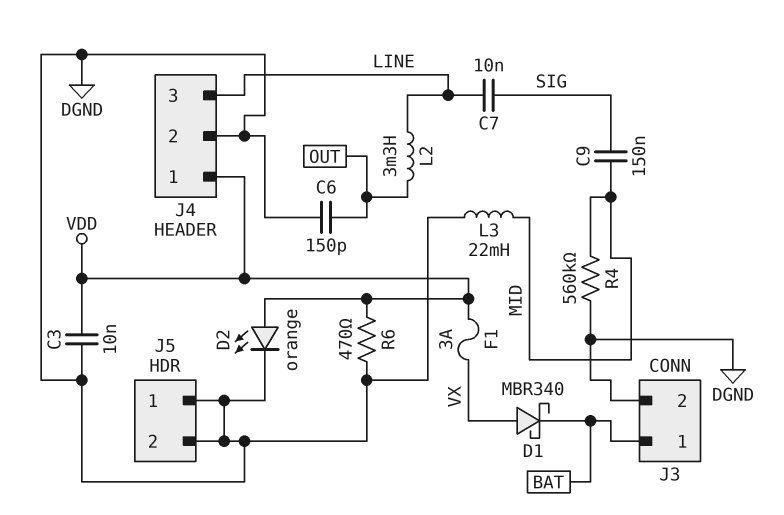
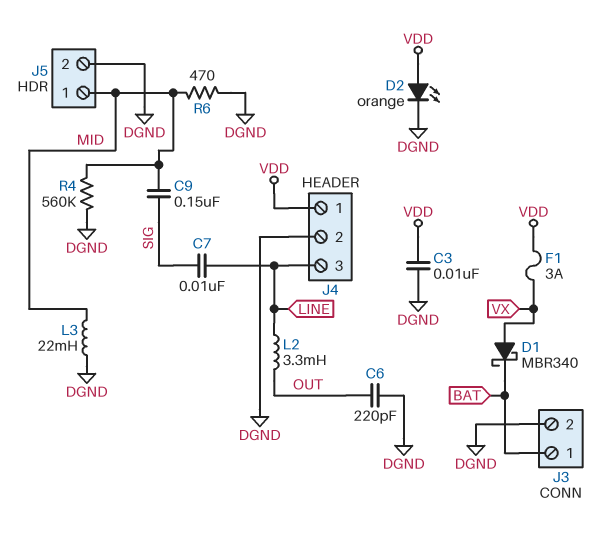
C6: 150pF (DGND, OUT) -> 220pF (DGND, OUT)
J5 pin 1: DGND -> MID
R6: 470 (DGND, VDD) -> 470 (DGND, MID)

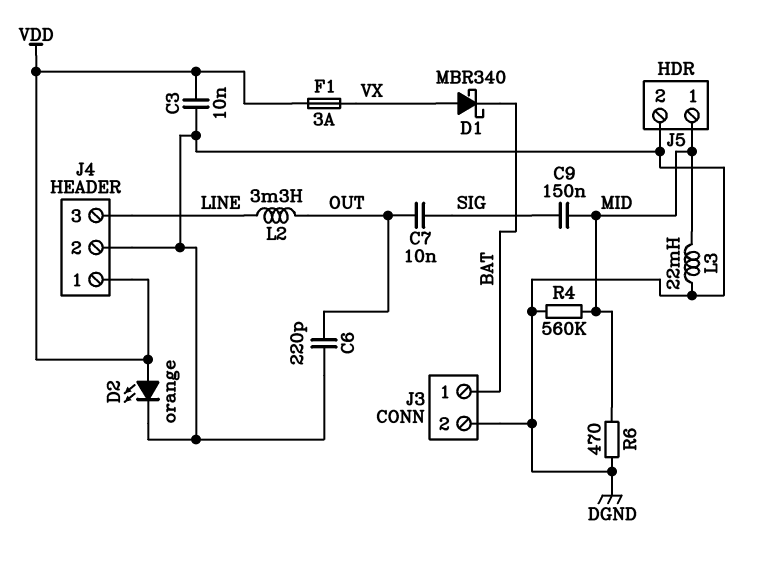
C7: 10nF (LINE, SIG) -> 10nF (OUT, SIG)

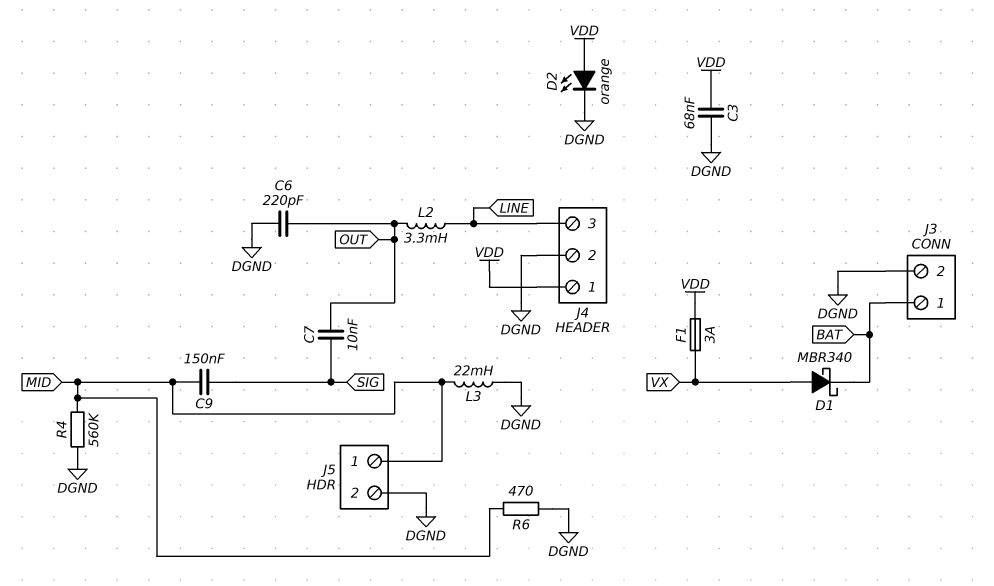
C3: 10nF (DGND, VDD) -> 68nF (DGND, VDD)

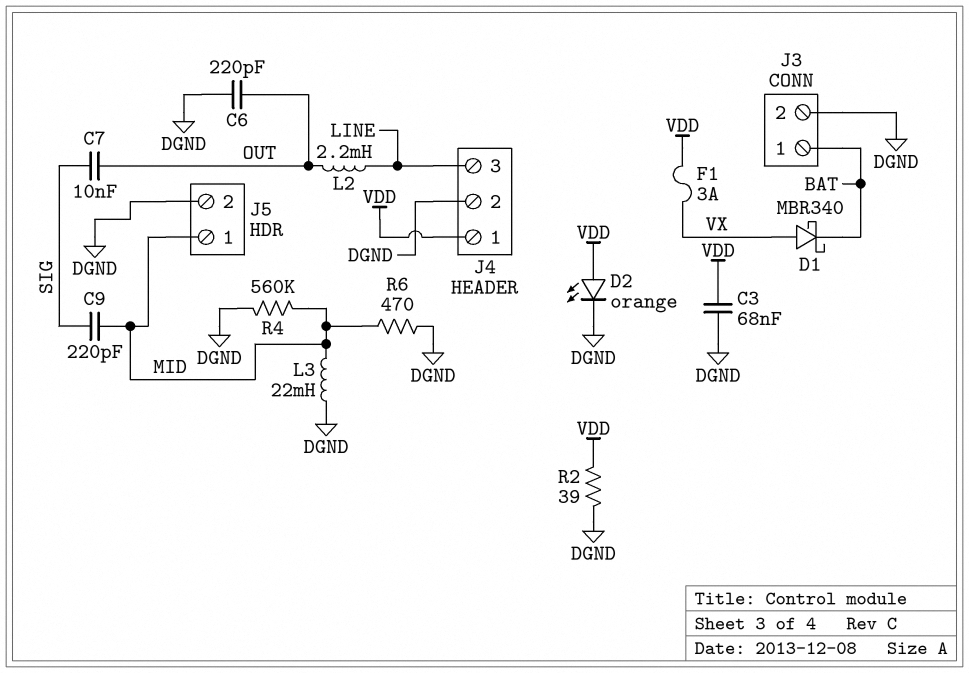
C9: 150nF (MID, SIG) -> 220pF (MID, SIG)
L2: 3.3mH (LINE, OUT) -> 2.2mH (LINE, OUT)
R2: none -> 39 (DGND, VDD)

